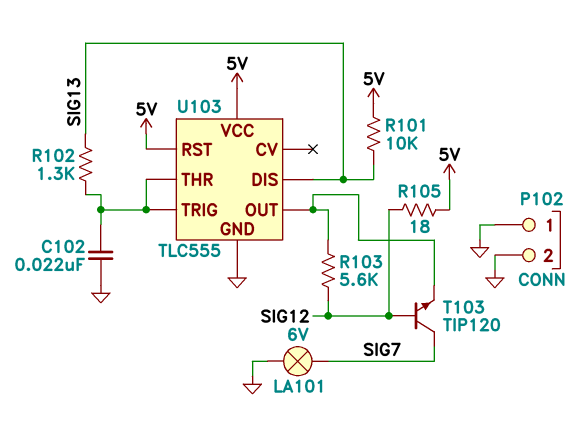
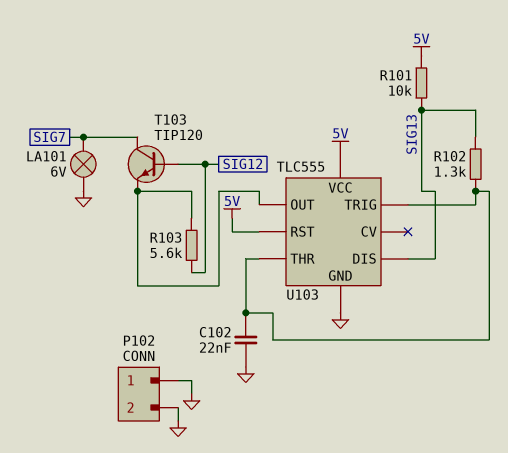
R105: 18 (5V, SIG12) -> none

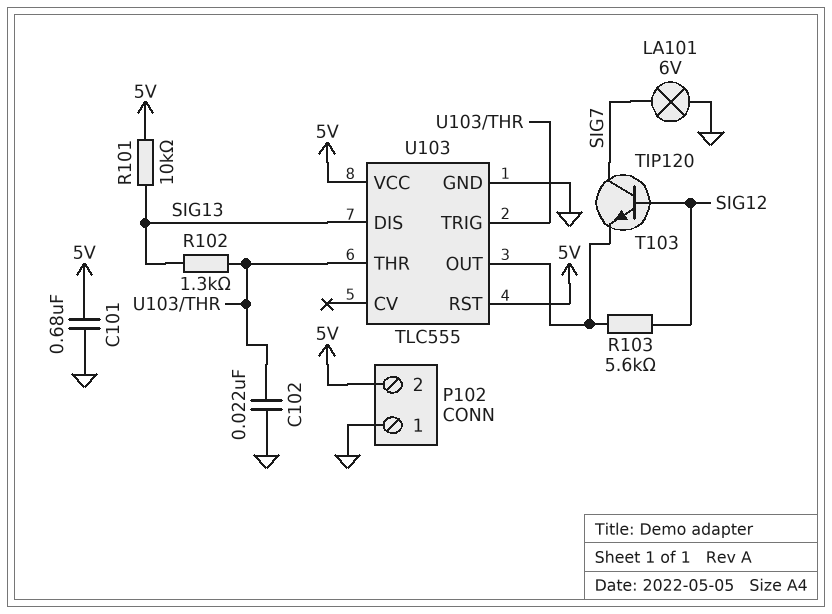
C101: none -> 680nF (5V, GND)
P102 pin 2: GND -> 5V

